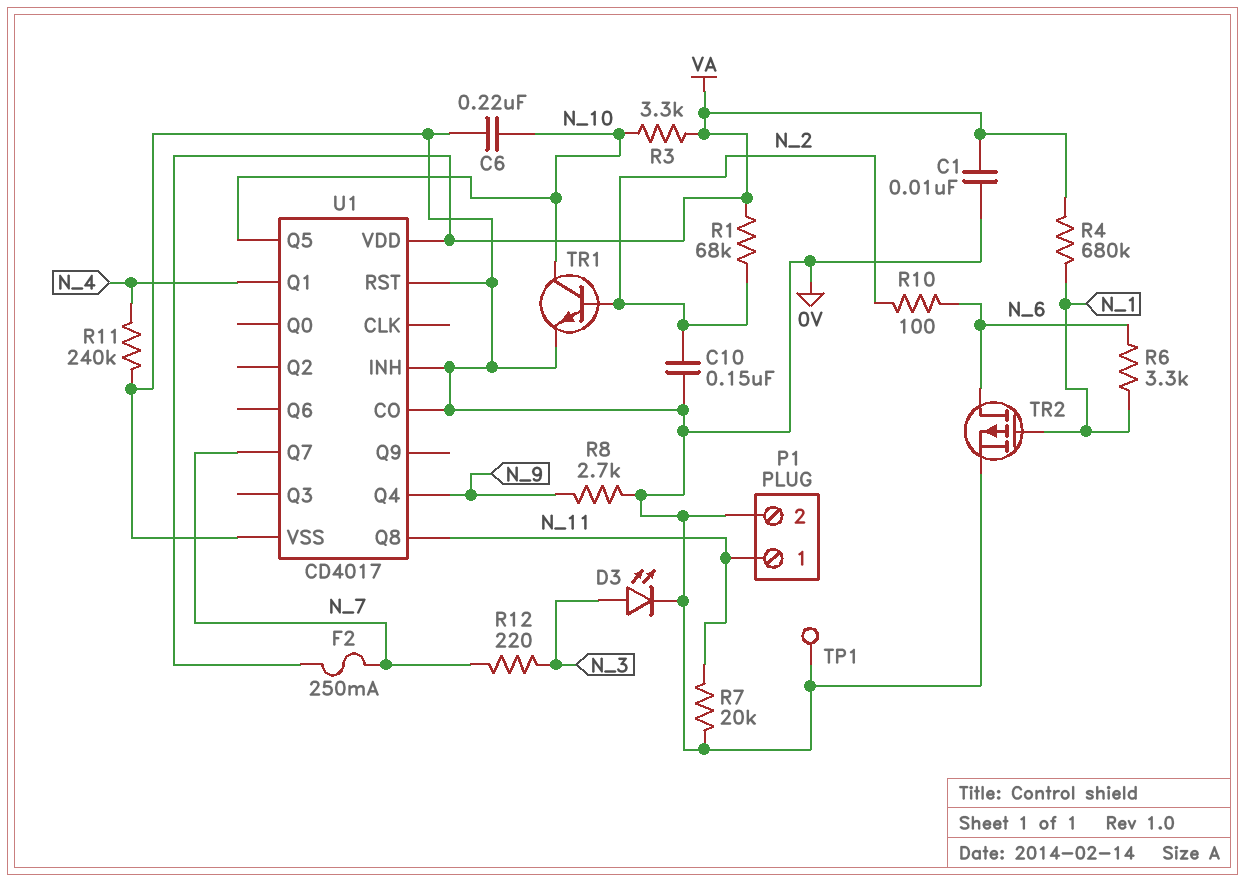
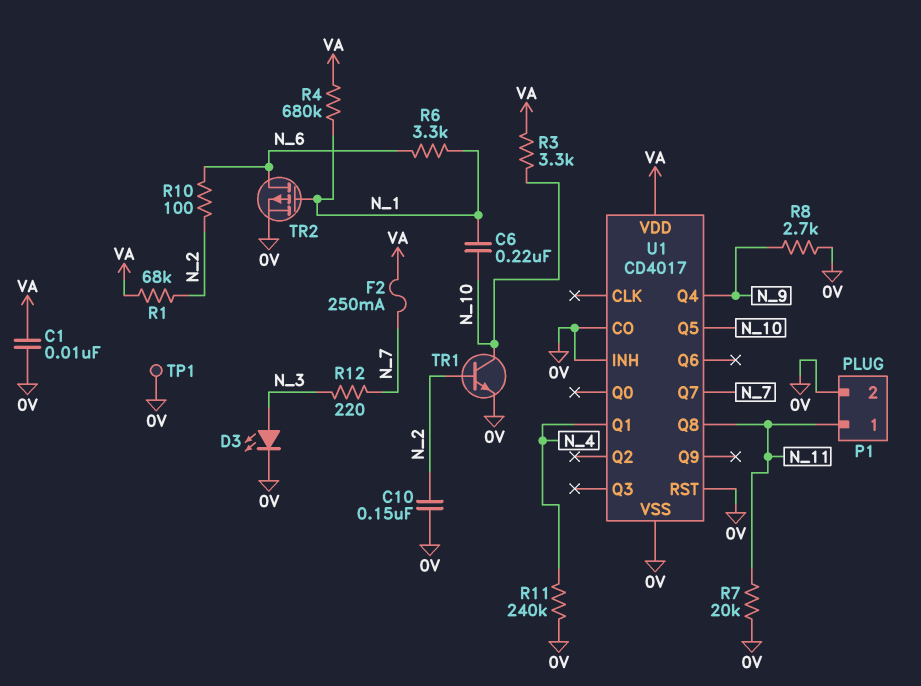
C6: 220nF (0V, N_10) -> 220nF (N_1, N_10)

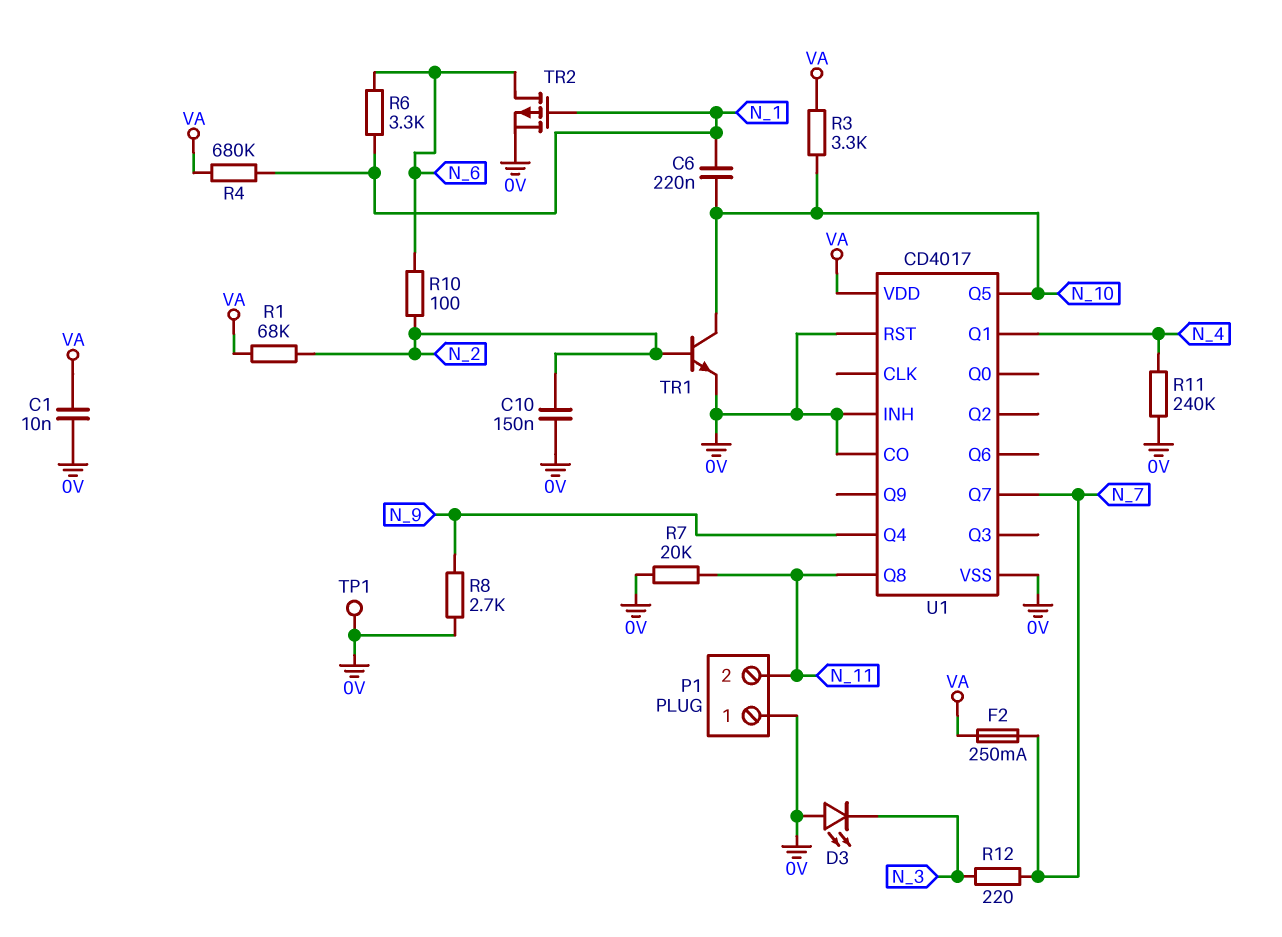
D3: LED (A N_3, K 0V) -> LED (A 0V, K N_3)
P1 pin 1: N_11 -> 0V
P1 pin 2: 0V -> N_11

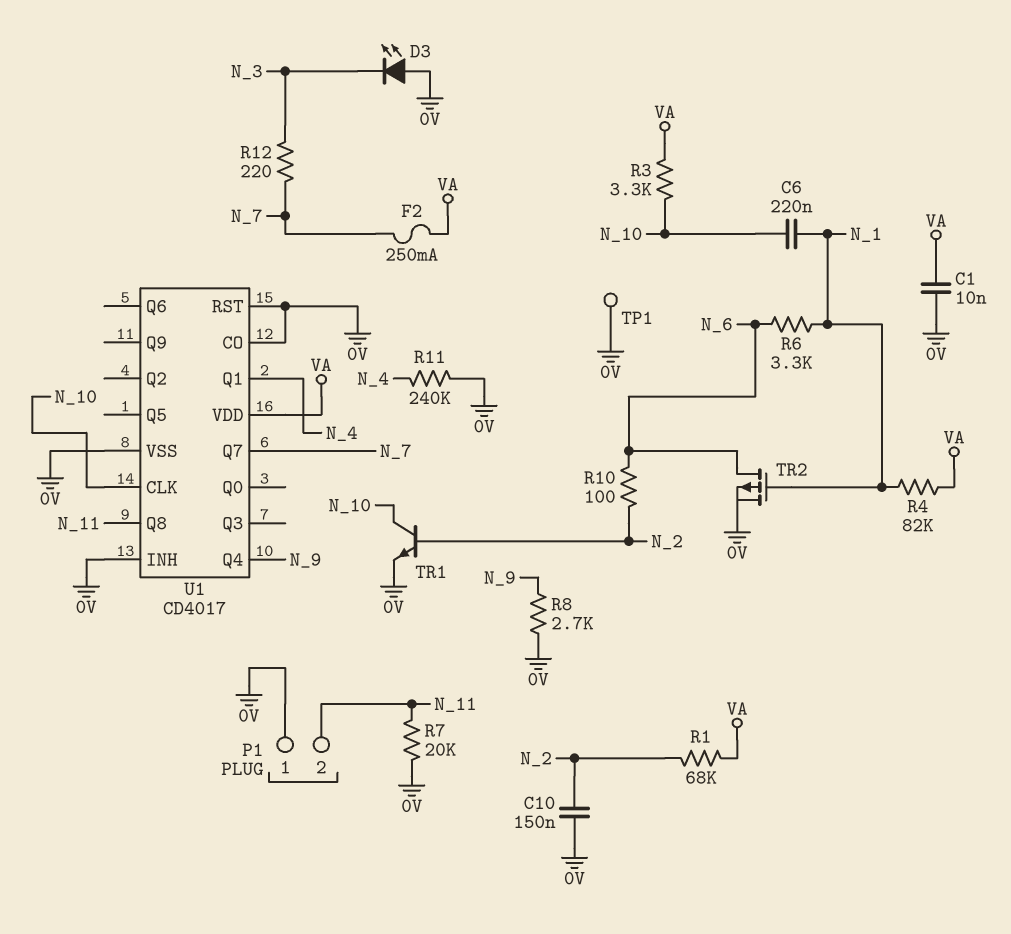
R4: 680k (N_1, VA) -> 82k (N_1, VA)
U1 pin CLK: none -> N_10
U1 pin Q5: N_10 -> none

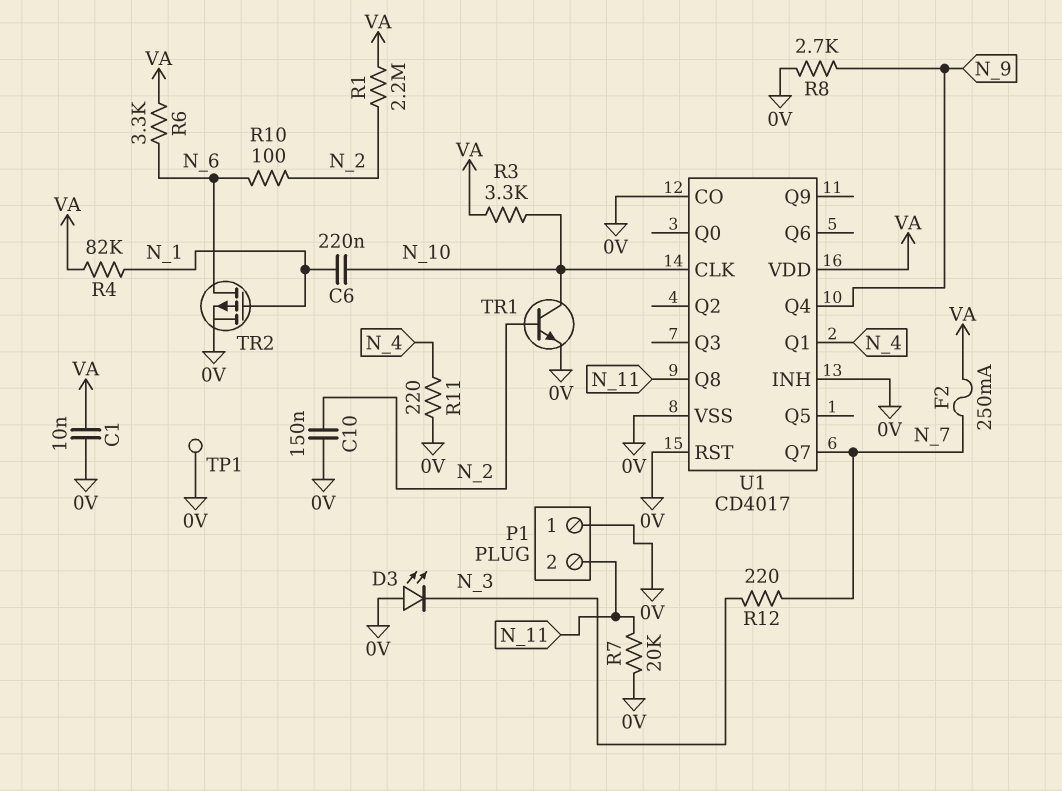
R1: 68k (N_2, VA) -> 2.2M (N_2, VA)
R6: 3.3k (N_1, N_6) -> 3.3k (N_6, VA)
R11: 240k (0V, N_4) -> 220 (0V, N_4)

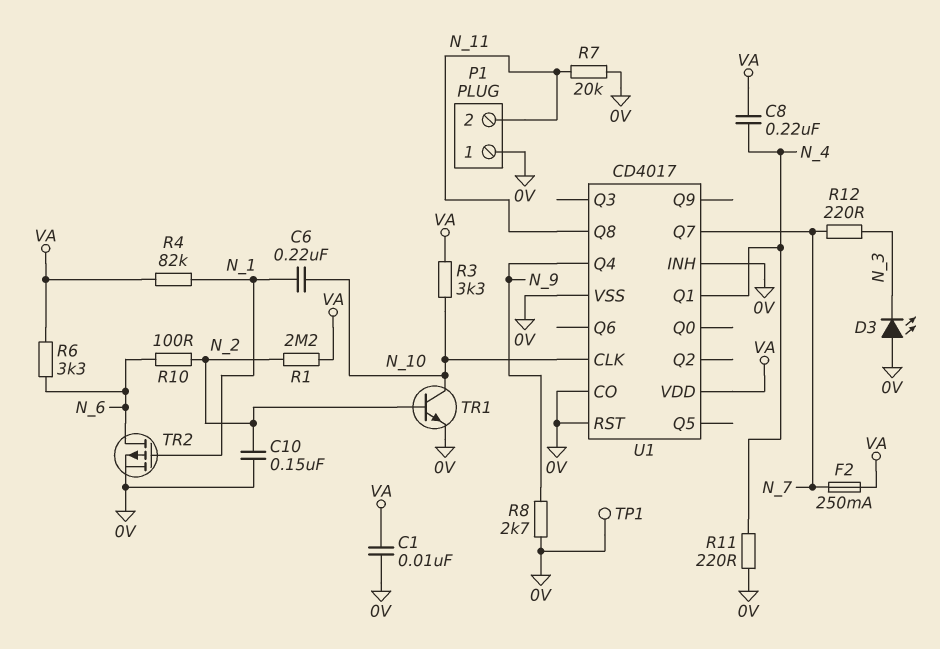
C8: none -> 220nF (N_4, VA)

